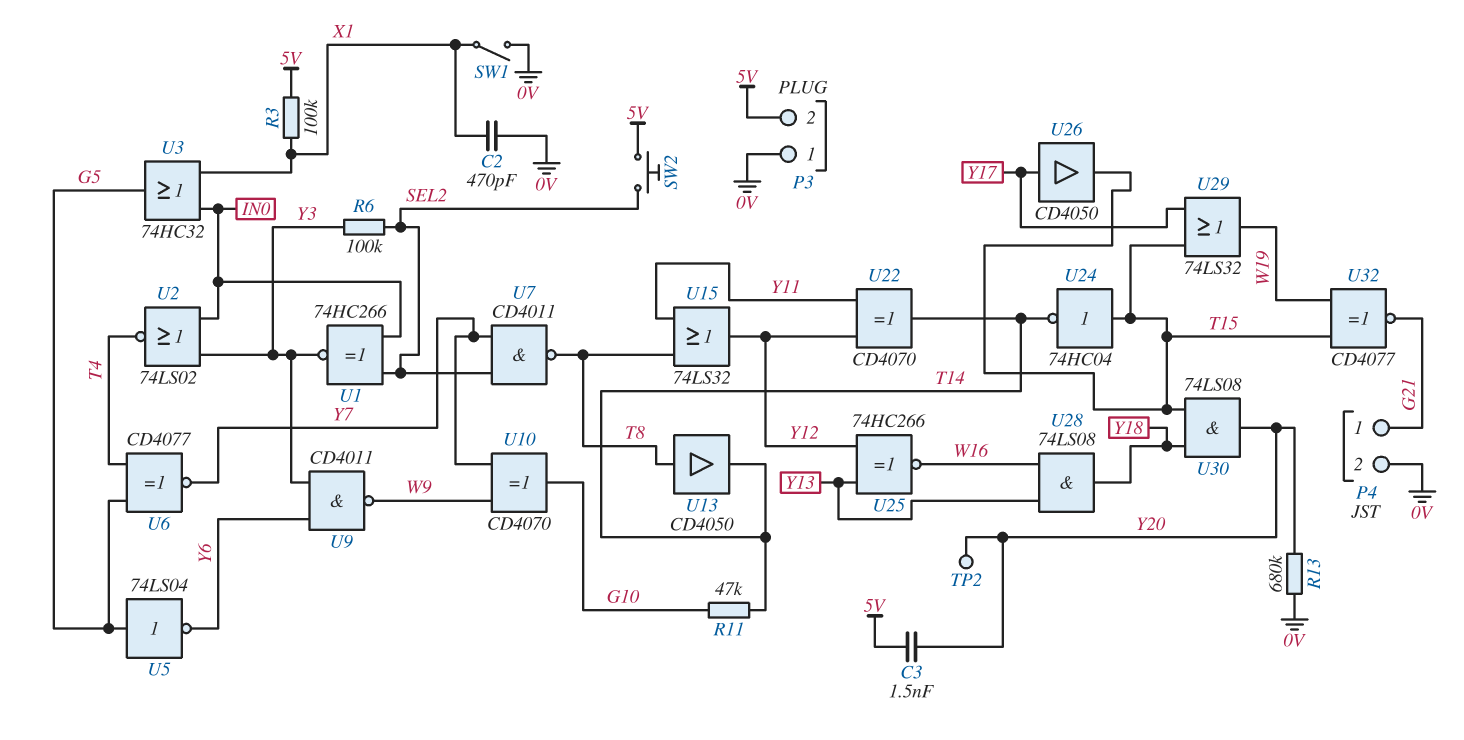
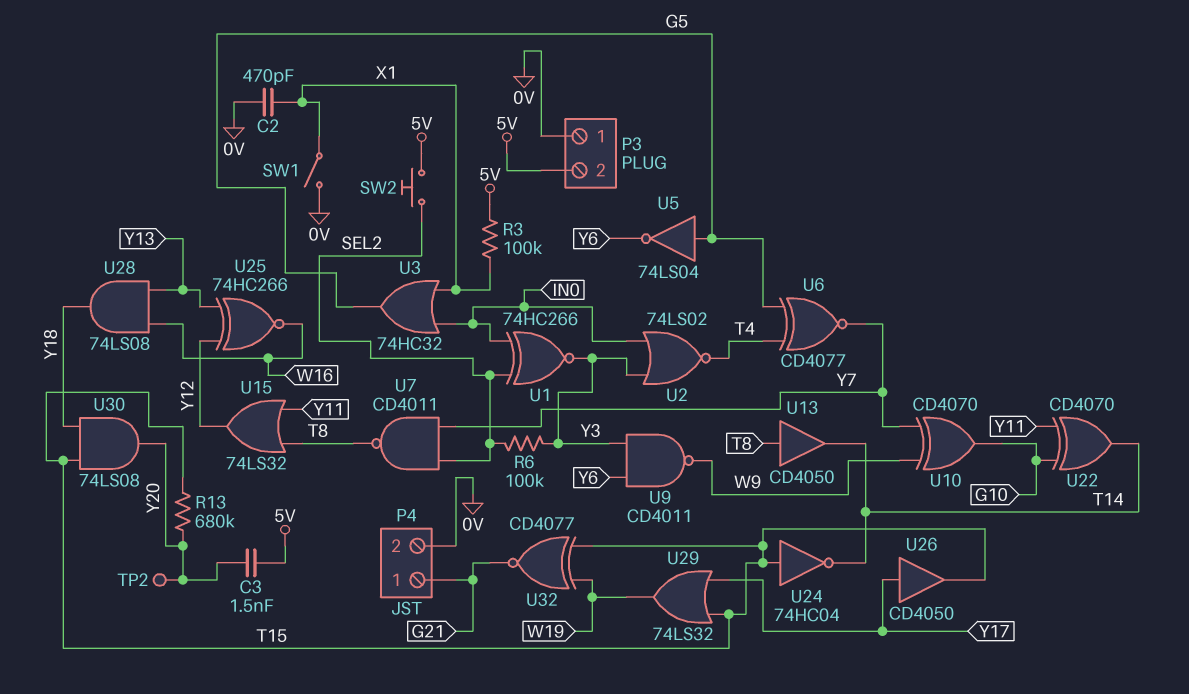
R11: 47k (G10, T14) -> none
R13: 680k (0V, Y20) -> 680k (T15, Y20)
U22: XOR CD4070 (in Y11, in Y12, out T14) -> XOR CD4070 (in G10, in Y11, out T14)

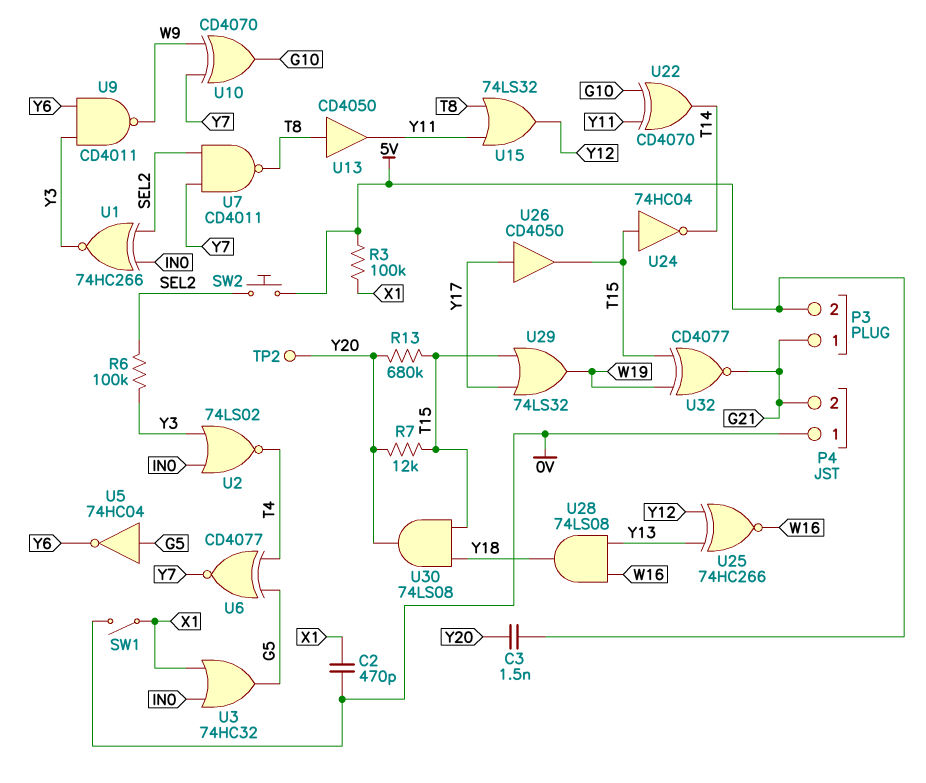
P3 pin 1: 0V -> G21
P4 pin 1: G21 -> 0V
P4 pin 2: 0V -> G21
R7: none -> 12k (T15, Y20)
U5: NOT 74LS04 (in G5, out Y6) -> NOT 74HC04 (in G5, out Y6)
U13: buffer CD4050 (in T8, out T14) -> buffer CD4050 (in T8, out Y11)

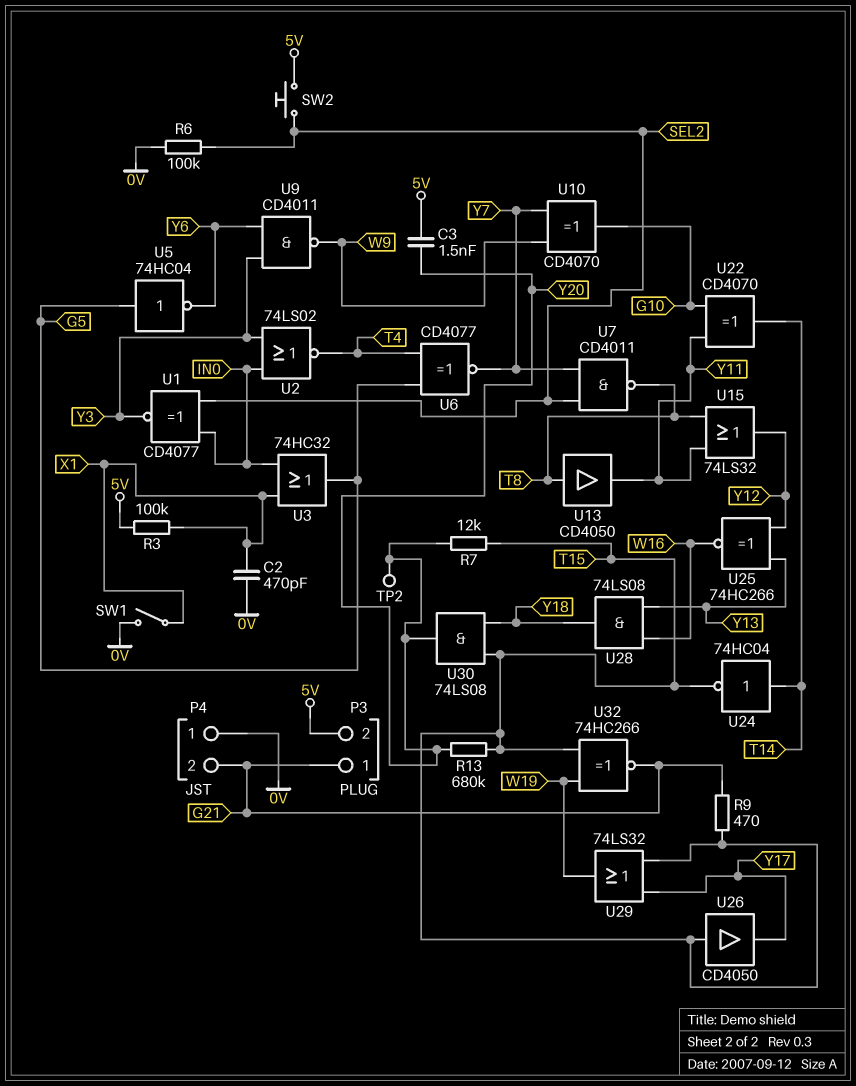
R6: 100k (SEL2, Y3) -> 100k (0V, SEL2)
R9: none -> 470 (G21, T15)
U1: XNOR 74HC266 (in IN0, in SEL2, out Y3) -> XNOR CD4077 (in IN0, in SEL2, out Y3)
U24: NOT 74HC04 (in T15, out T14) -> NOT 74HC04 (in T14, out T15)
U26: buffer CD4050 (in Y17, out T15) -> buffer CD4050 (in T15, out Y17)
U32: XNOR CD4077 (in T15, in W19, out G21) -> XNOR 74HC266 (in T15, in W19, out G21)

